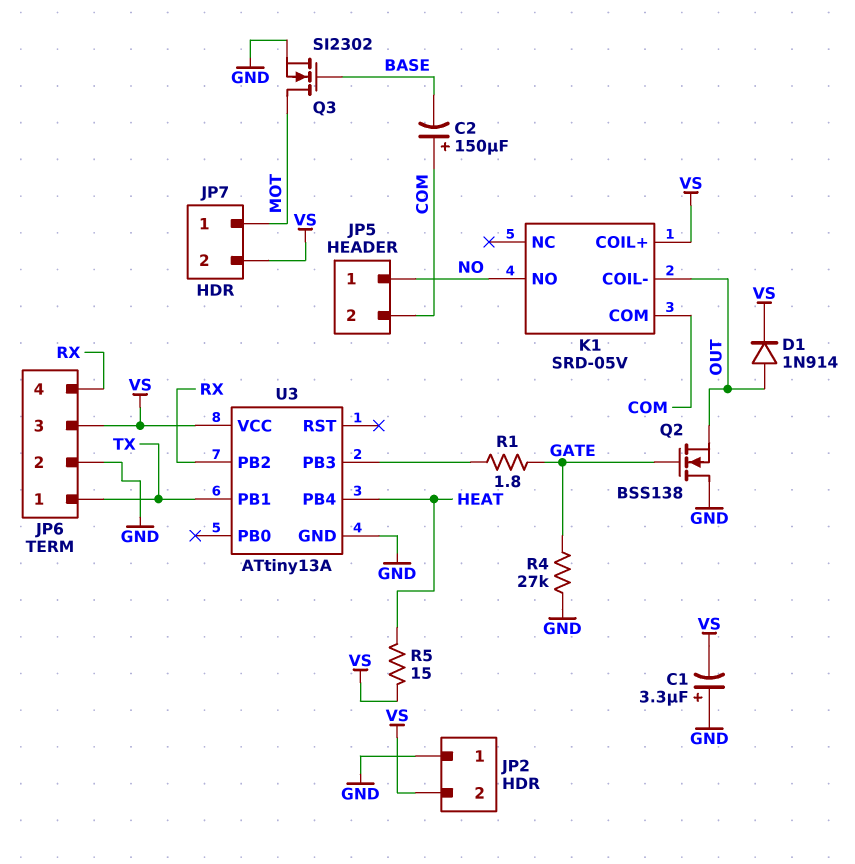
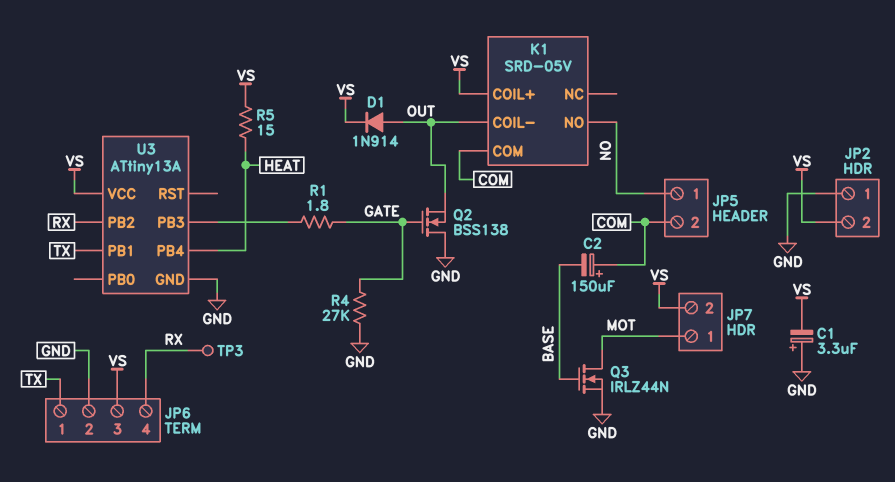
Q3: NMOS SI2302 (G BASE, D MOT, S GND) -> NMOS IRLZ44N (G BASE, D MOT, S GND)
TP3: none -> test point (RX)

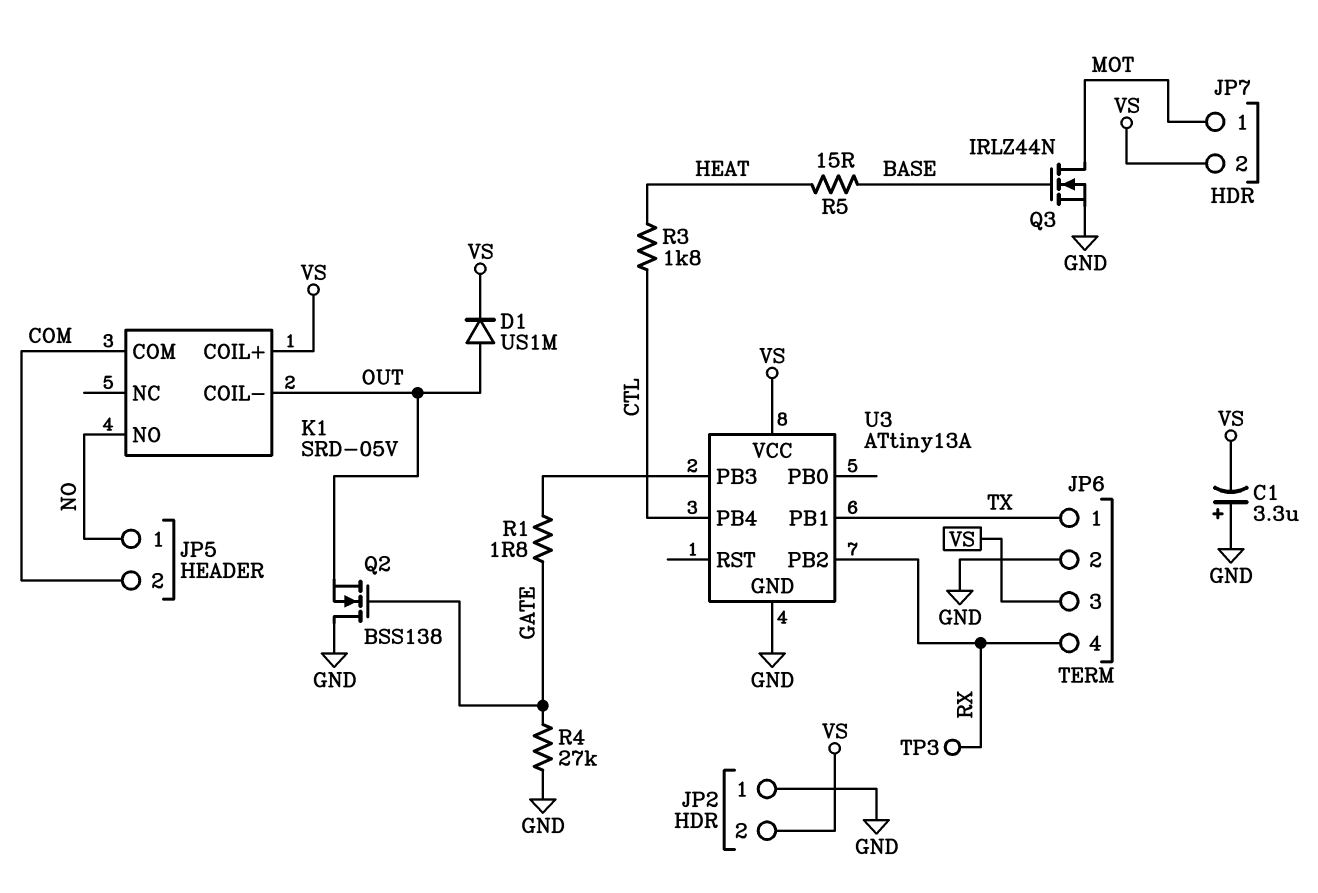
C2: 150uF (plus COM, minus BASE) -> none
D1: diode 1N914 (A OUT, K VS) -> diode US1M (A OUT, K VS)
R3: none -> 1.8k (CTL, HEAT)
R5: 15 (HEAT, VS) -> 15 (BASE, HEAT)
U3 pin PB4: HEAT -> CTL

